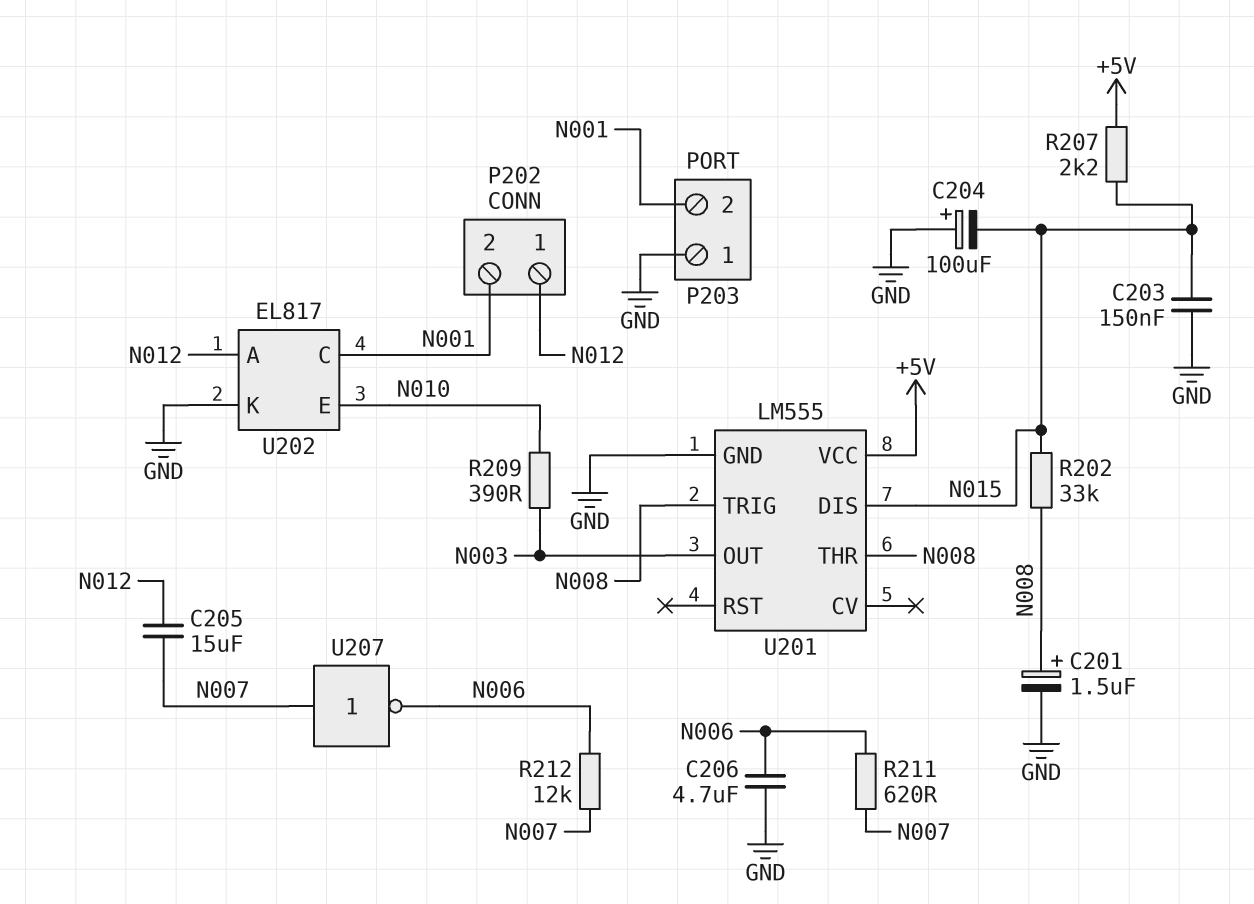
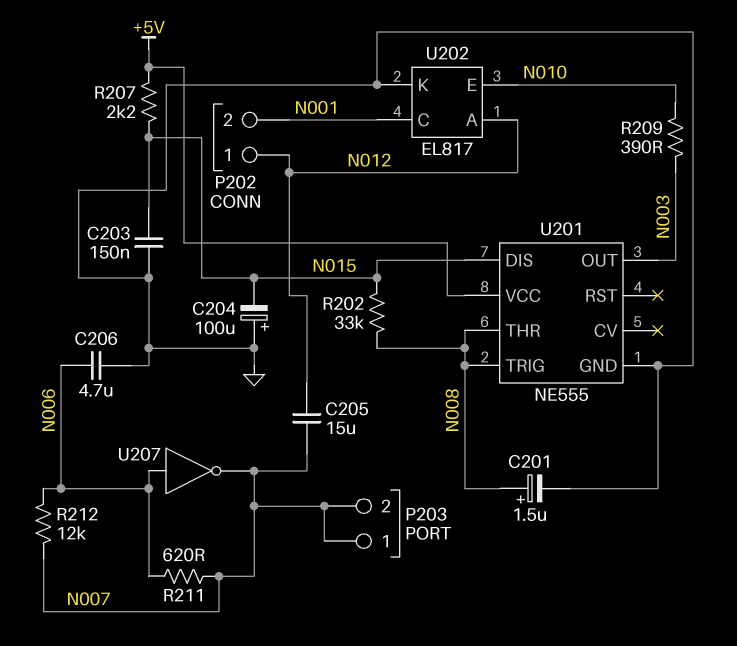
P203 pin 1: GND -> N007
P203 pin 2: N001 -> N007
U201: LM555 -> NE555
U207: NOT (in N007, out N006) -> NOT (in N006, out N007)

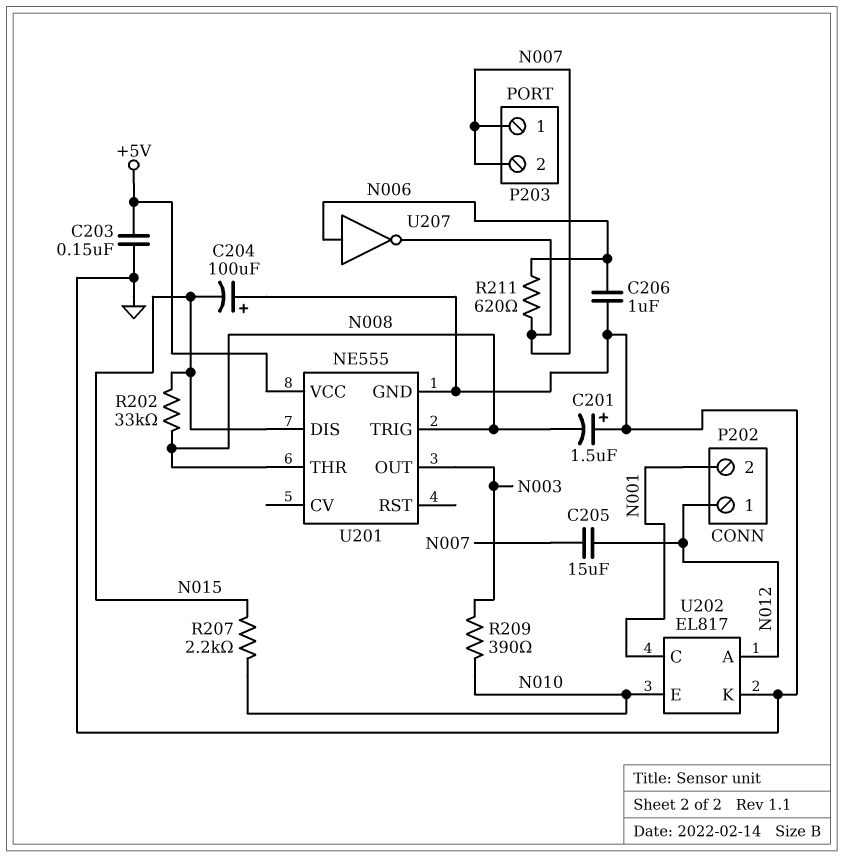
C201: 1.5uF (plus N008, minus GND) -> 1.5uF (plus GND, minus N008)
C203: 150nF (GND, N015) -> 150nF (+5V, GND)
C206: 4.7uF (GND, N006) -> 1uF (GND, N006)
R207: 2.2k (+5V, N015) -> 2.2k (N010, N015)
R212: 12k (N006, N007) -> none

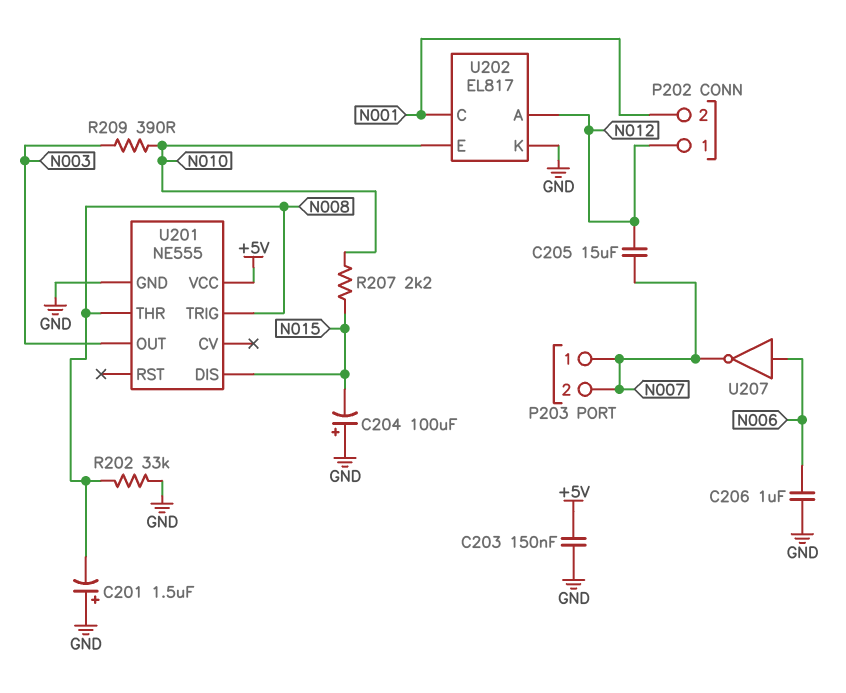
R202: 33k (N008, N015) -> 33k (GND, N008)
R211: 620 (N006, N007) -> none

